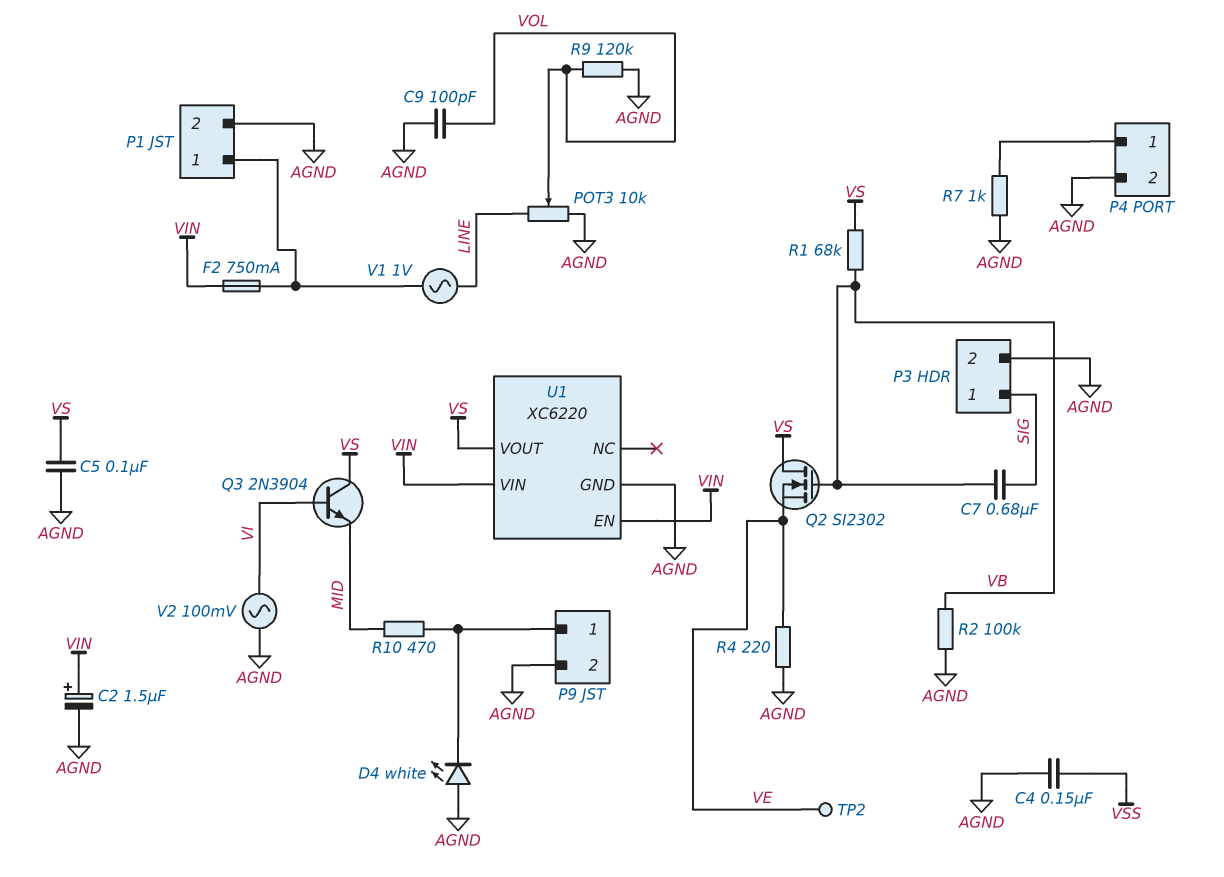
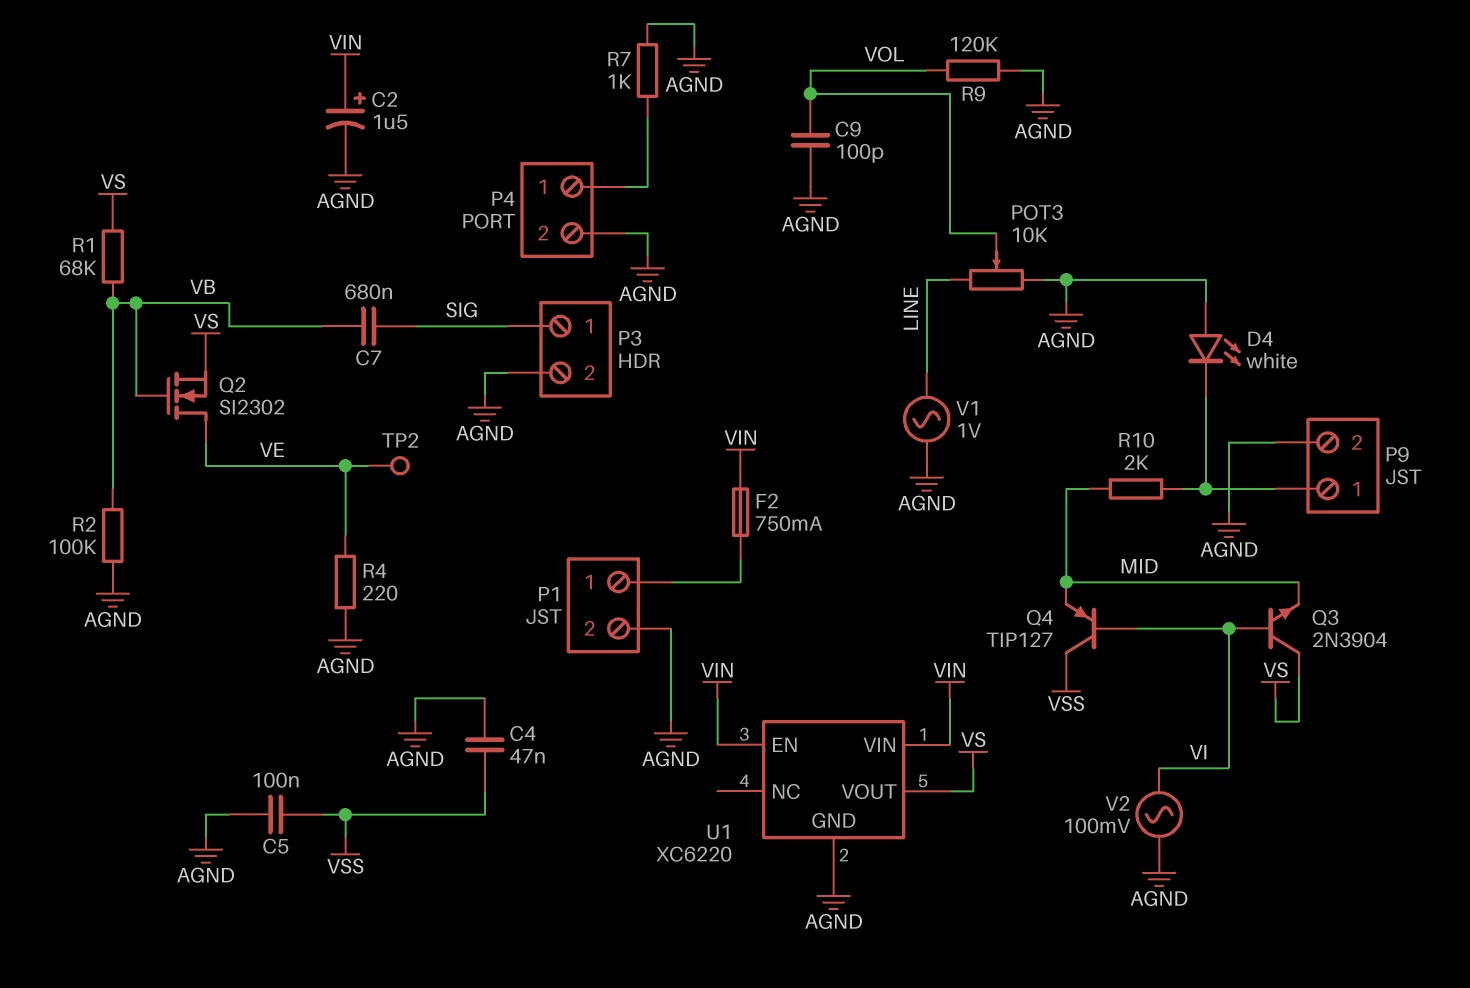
C4: 150nF (AGND, VSS) -> 47nF (AGND, VSS)
C5: 100nF (AGND, VS) -> 100nF (AGND, VSS)
Q2: NMOS SI2302 (G VB, D VS, S VE) -> NMOS SI2302 (G VB, D VE, S VS)
Q4: none -> PNP TIP127 (B VI, C VSS, E MID)
R10: 470 (MID, P9/1) -> 2k (MID, P9/1)
V1: AC 1V (LINE, P1/1) -> AC 1V (AGND, LINE)

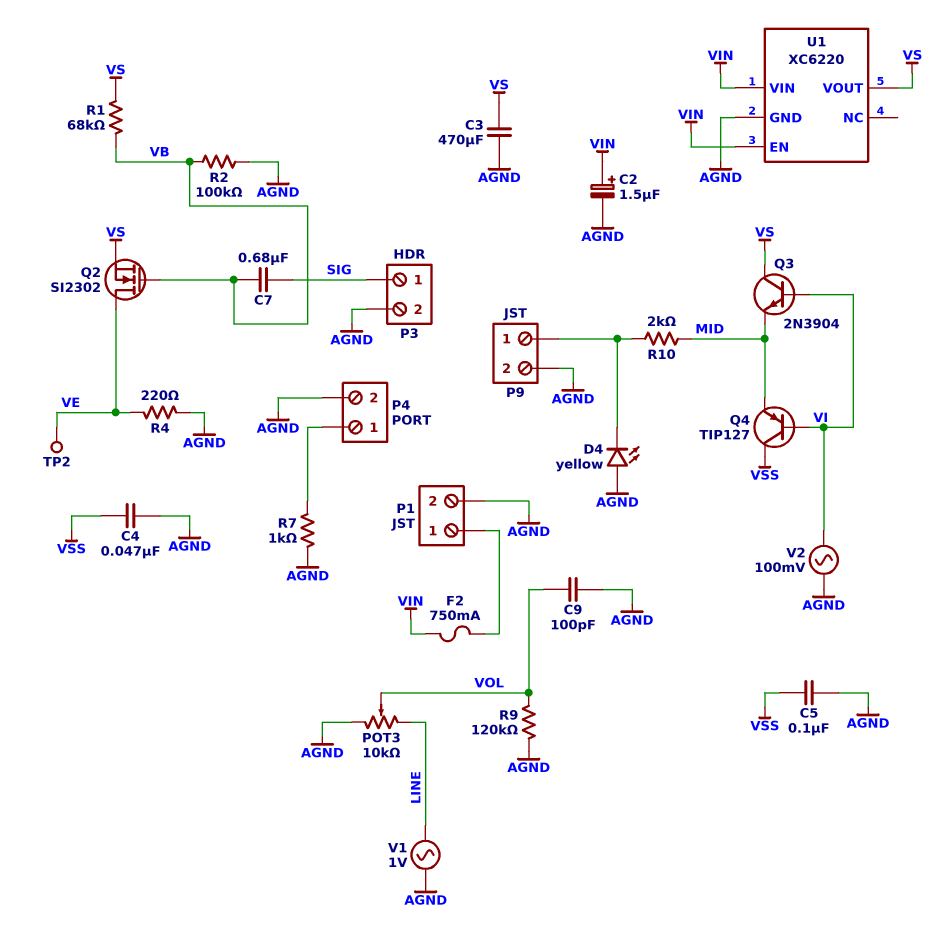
C3: none -> 470uF (AGND, VS)
D4: LED white (A AGND, K P9/1) -> LED yellow (A AGND, K P9/1)

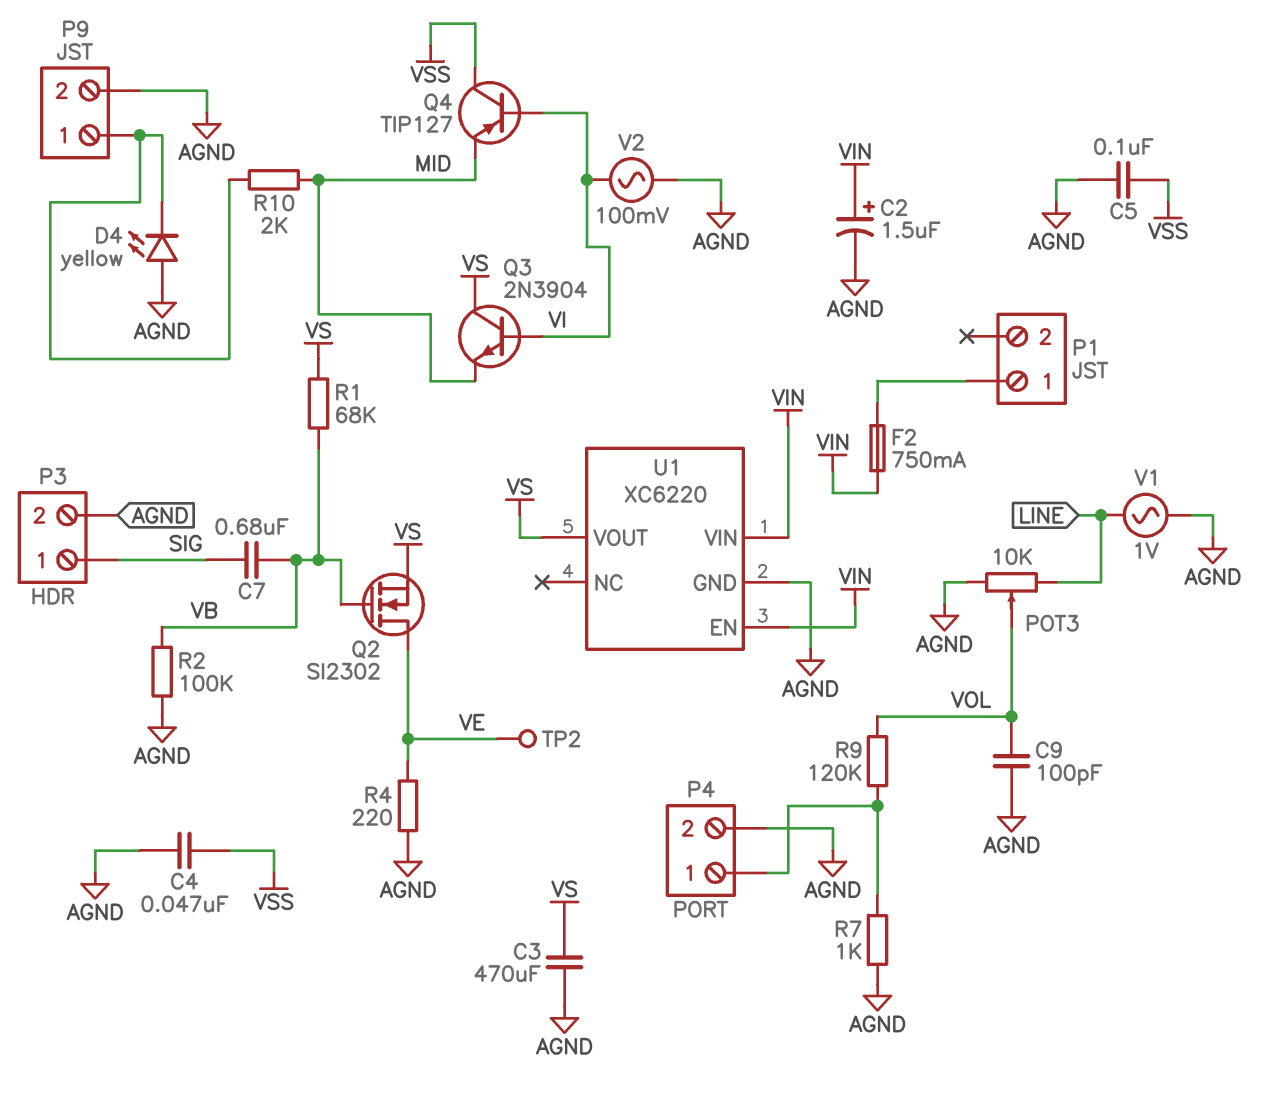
P1 pin 2: AGND -> none
R9: 120k (AGND, VOL) -> 120k (P4/1, VOL)

